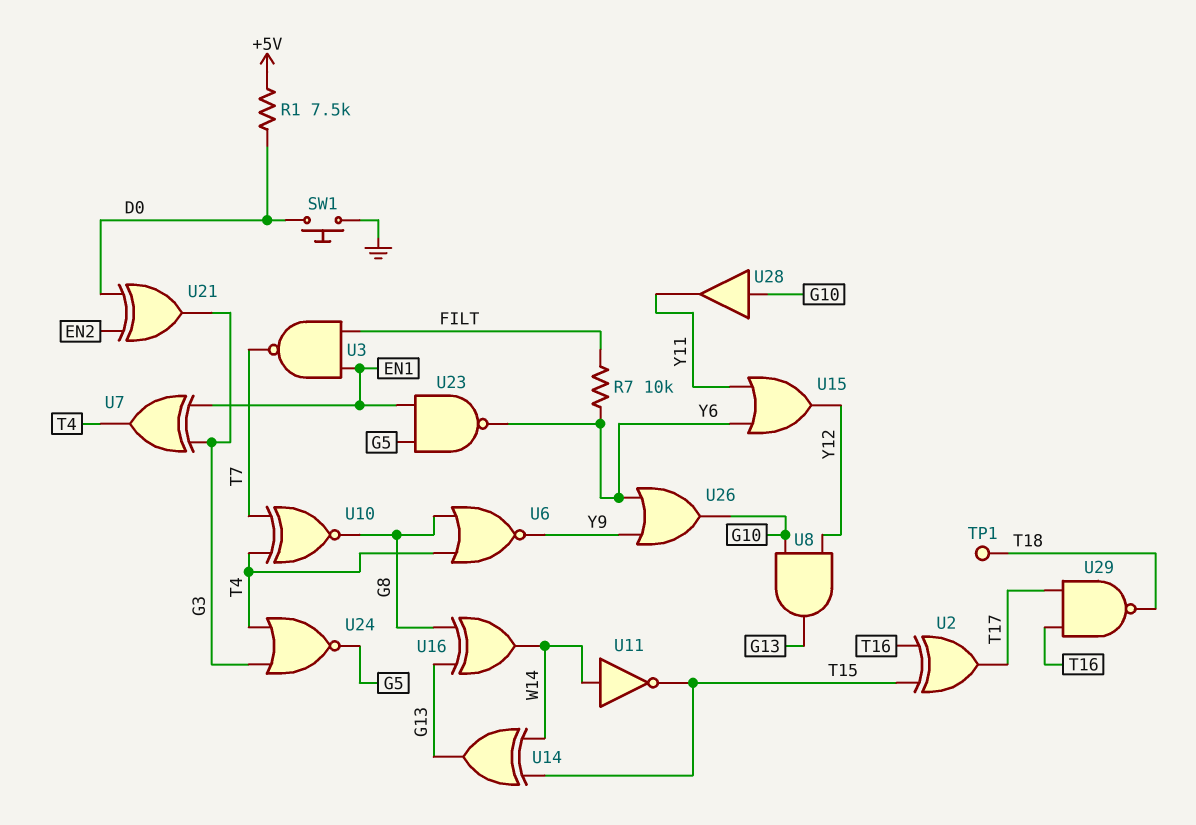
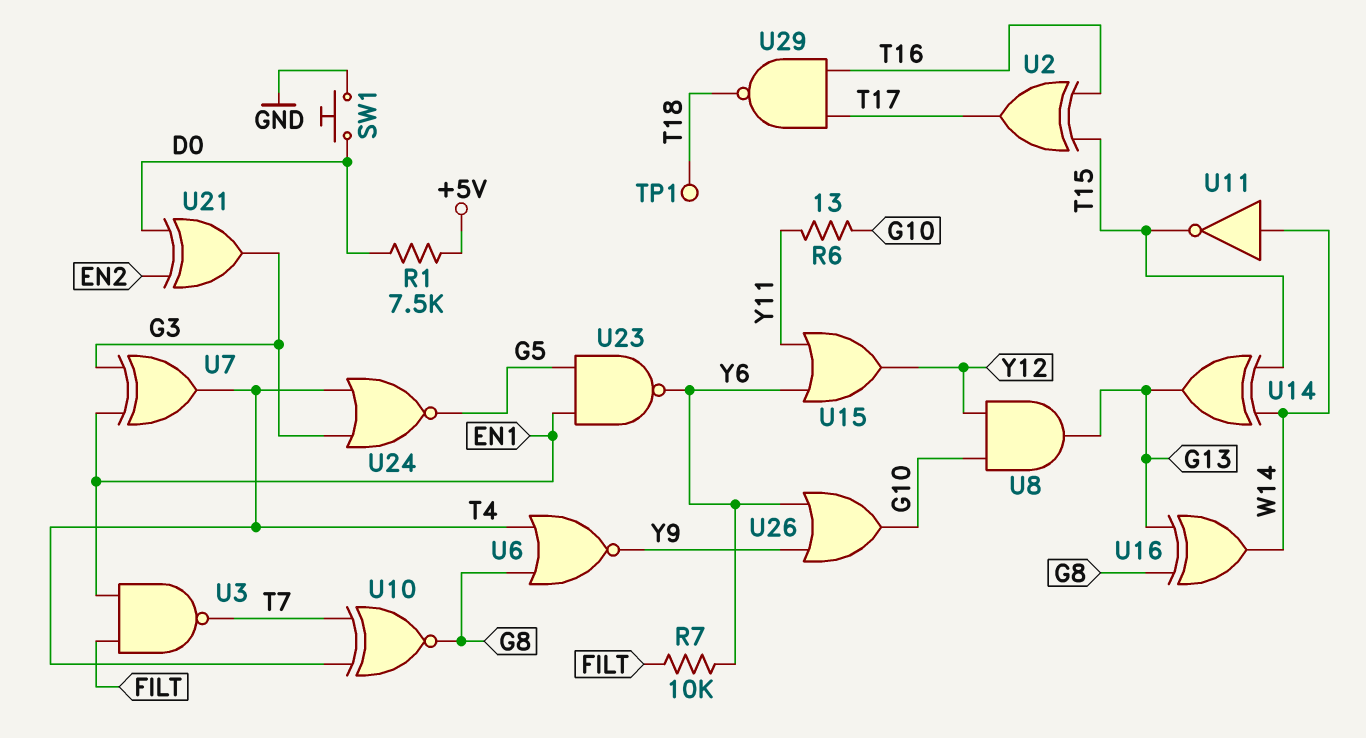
R6: none -> 13 (G10, Y11)
U28: buffer (in G10, out Y11) -> none

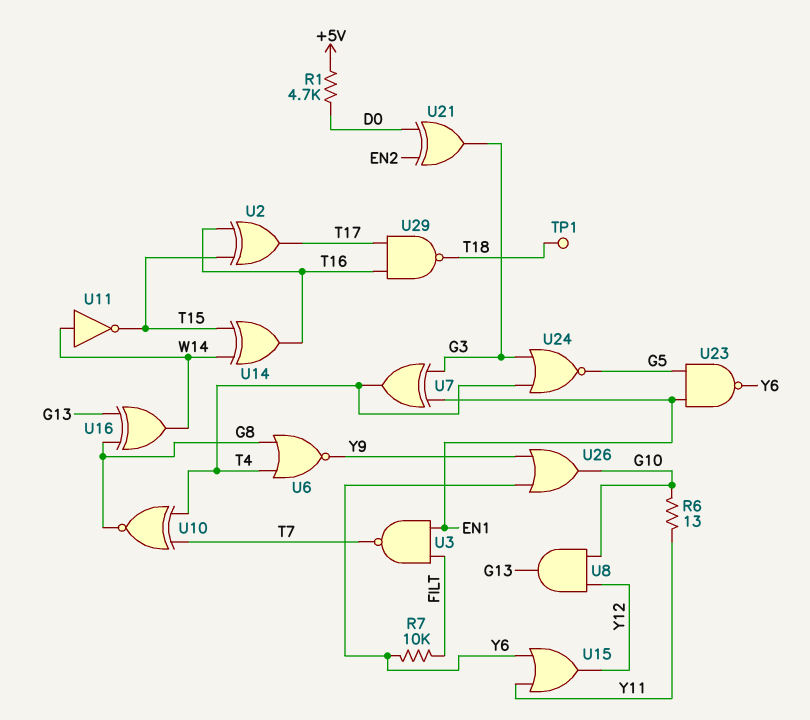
R1: 7.5k (+5V, D0) -> 4.7k (+5V, D0)
SW1: button (D0, GND) -> none
U14: XOR (in T15, in W14, out G13) -> XOR (in T15, in W14, out T16)

